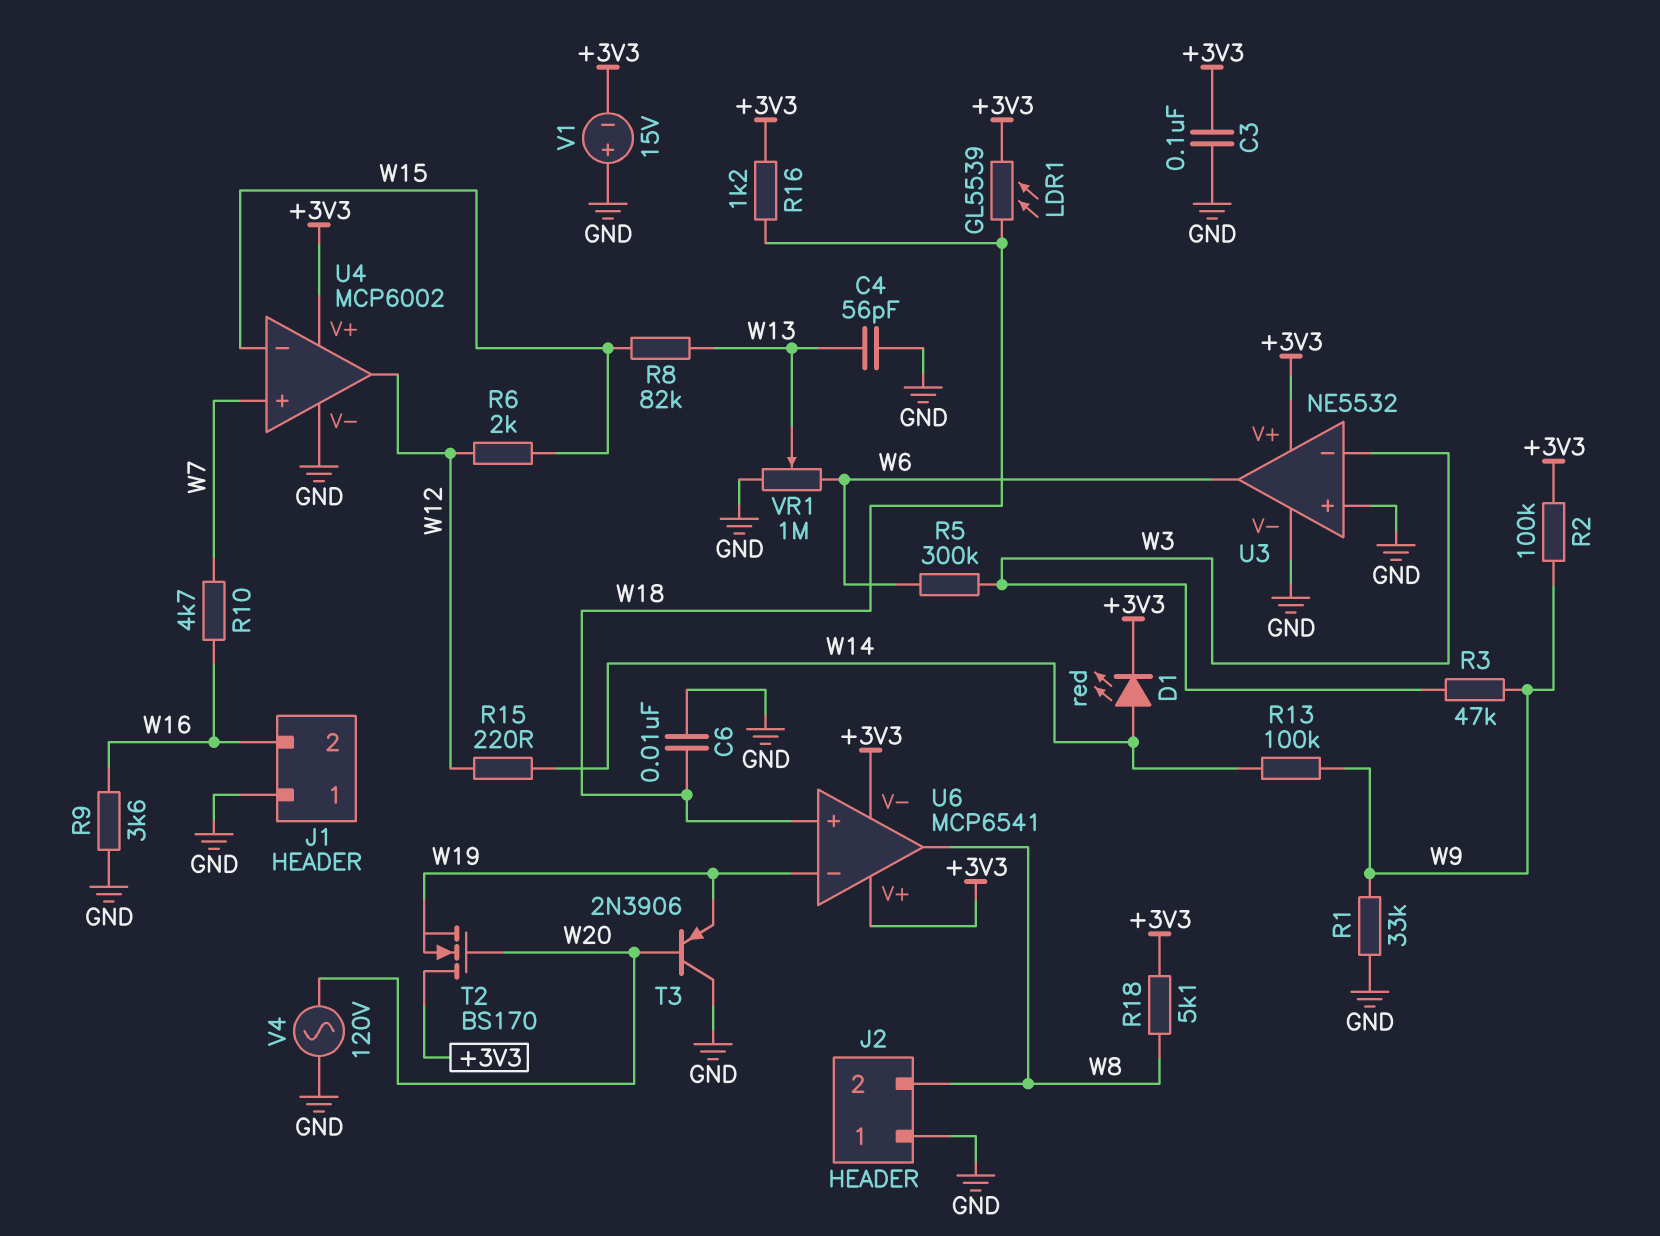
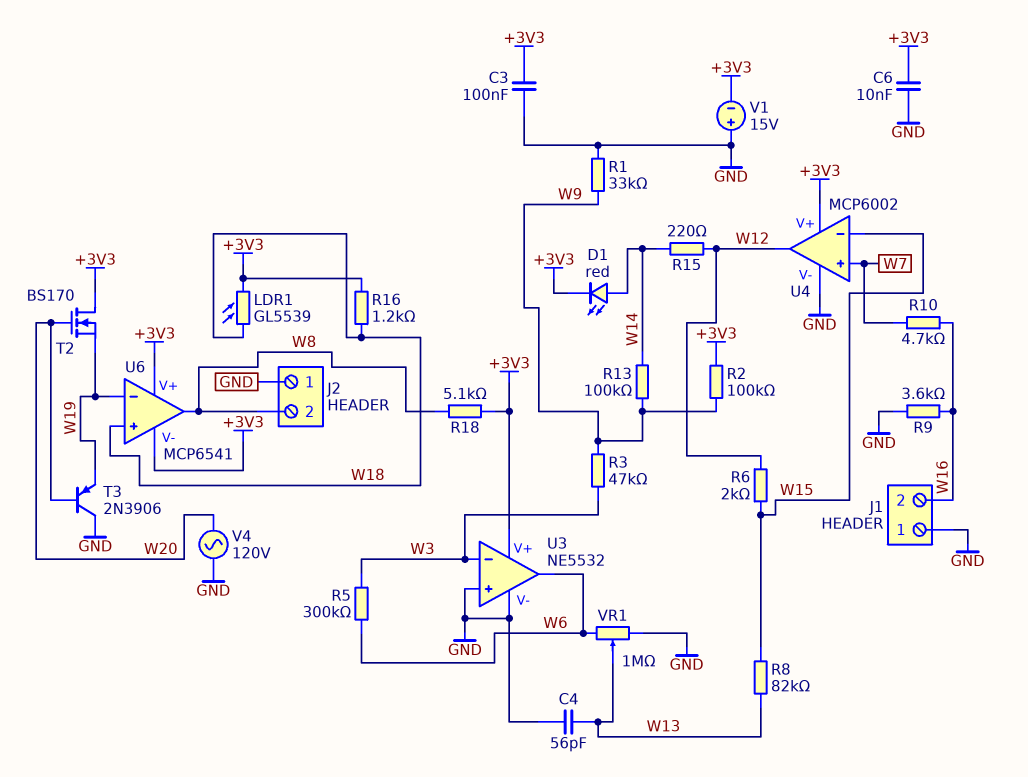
C6: 10nF (GND, W18) -> 10nF (+3V3, GND)

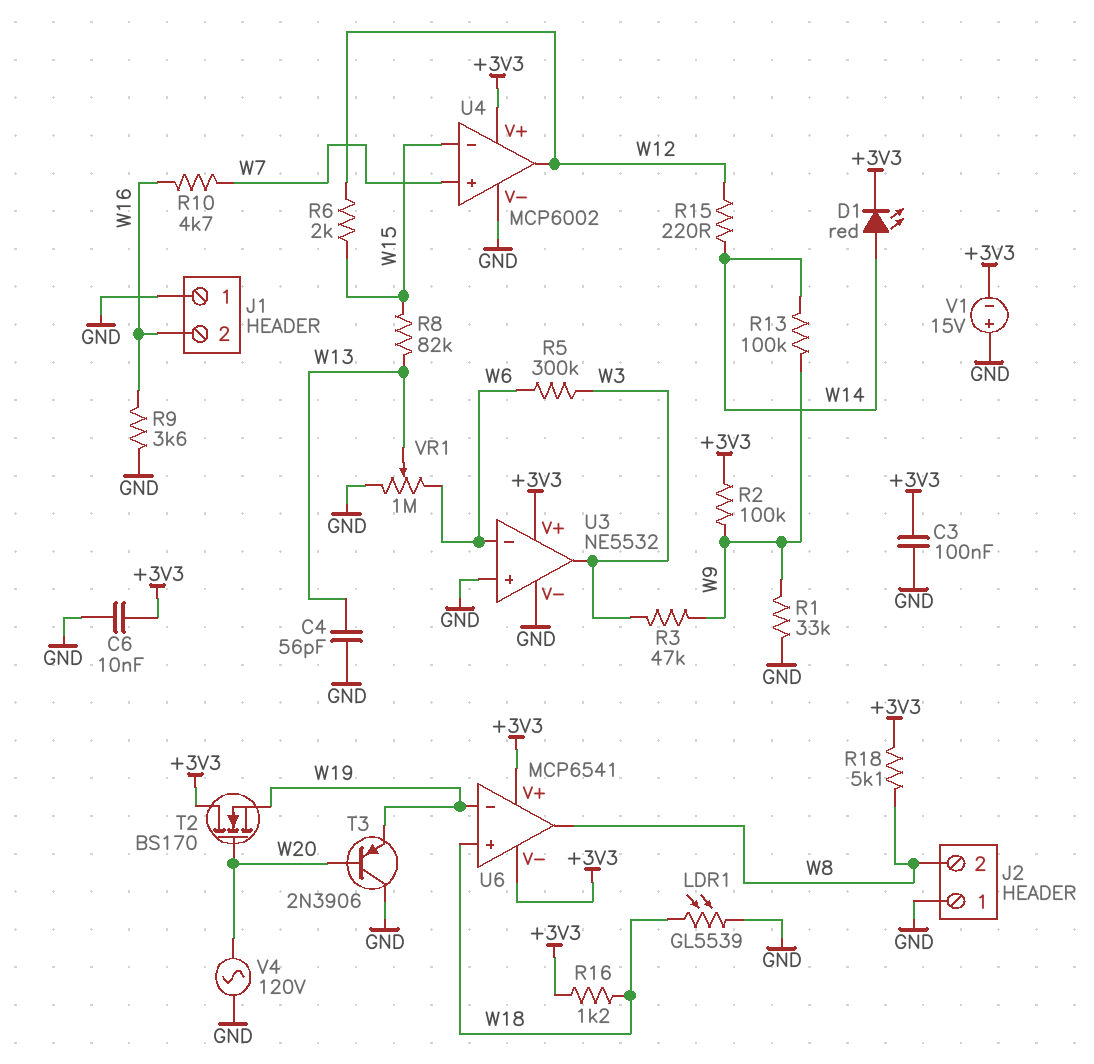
LDR1: GL5539 (+3V3, W18) -> GL5539 (GND, W18)
U3 pin in-: W3 -> W6
U3 pin out: W6 -> W3

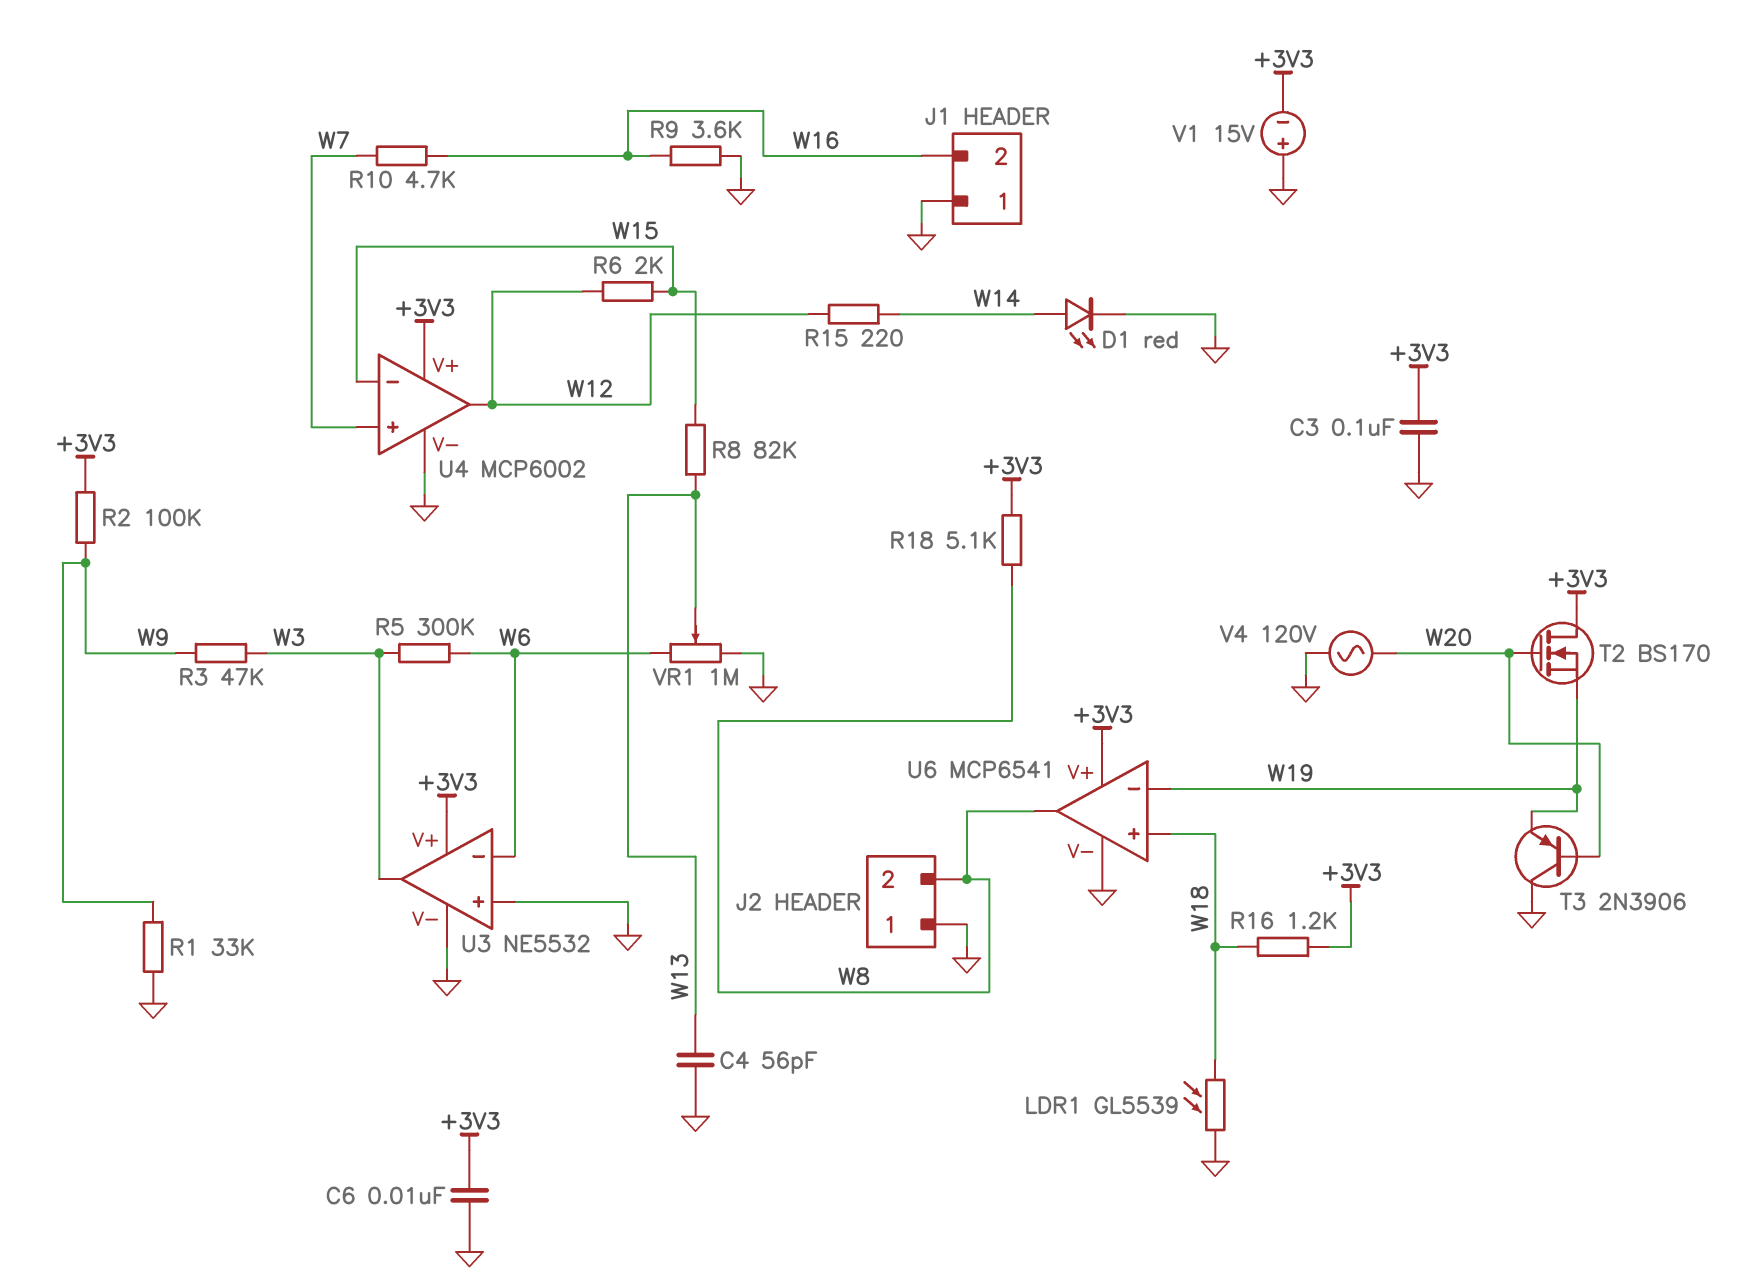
D1: LED red (A W14, K +3V3) -> LED red (A W14, K GND)
R13: 100k (W9, W14) -> none
U6 pin V-: +3V3 -> GND

